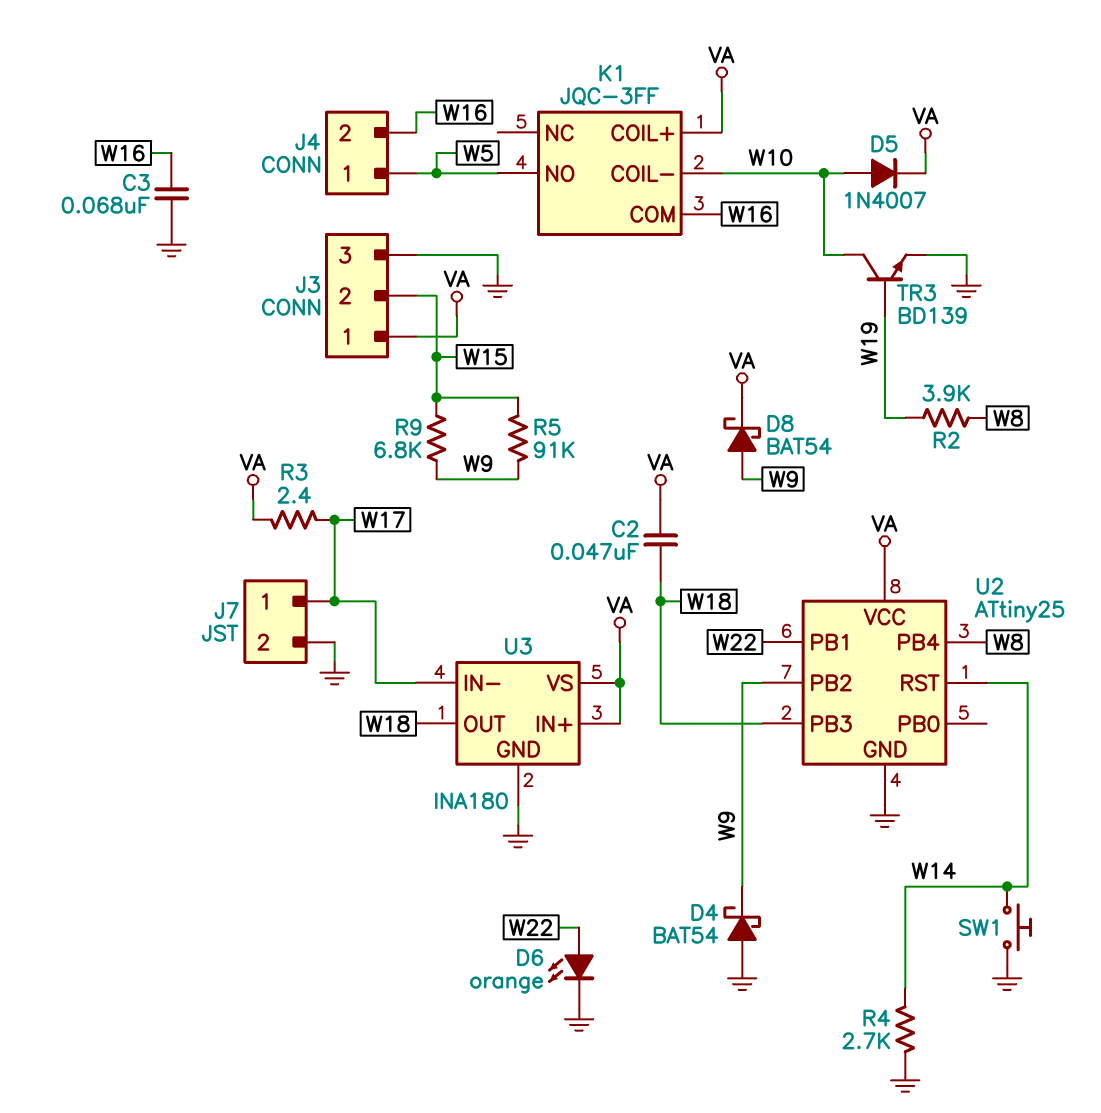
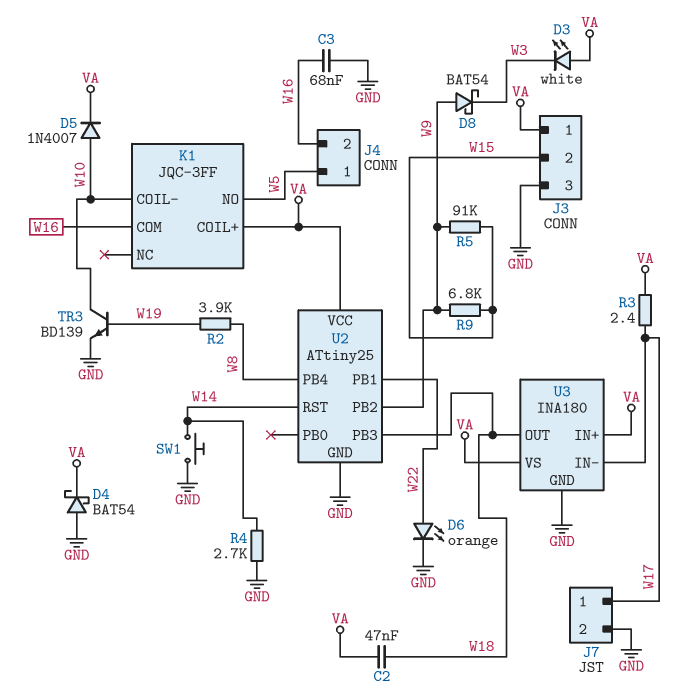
D3: none -> LED white (A VA, K W3)
D4: schottky BAT54 (A GND, K W9) -> schottky BAT54 (A GND, K VA)
D8: schottky BAT54 (A W9, K VA) -> schottky BAT54 (A W9, K W3)

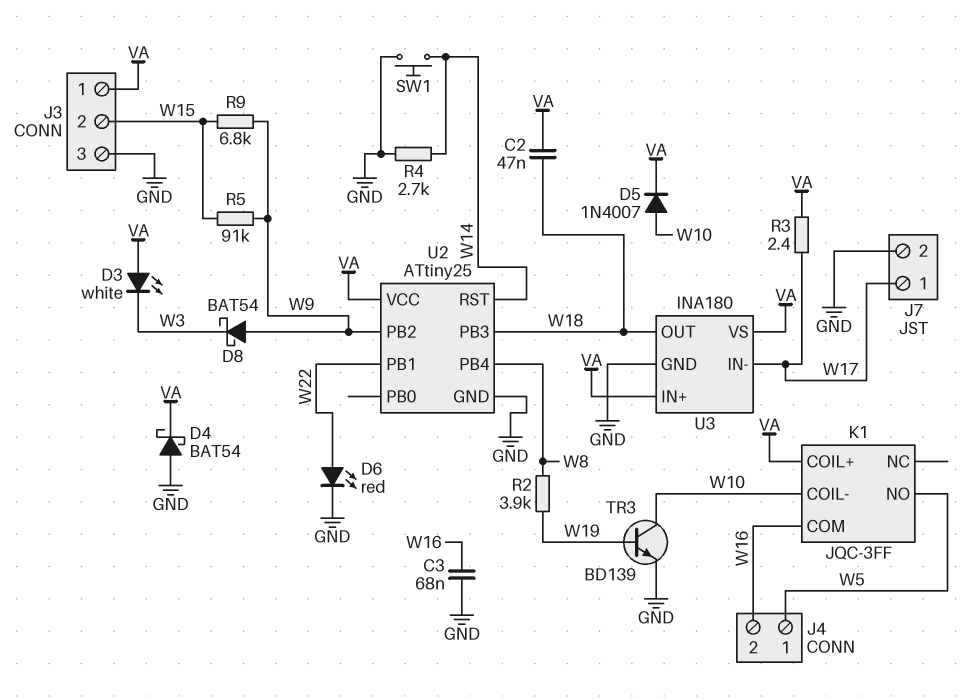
D6: LED orange (A W22, K GND) -> LED red (A W22, K GND)

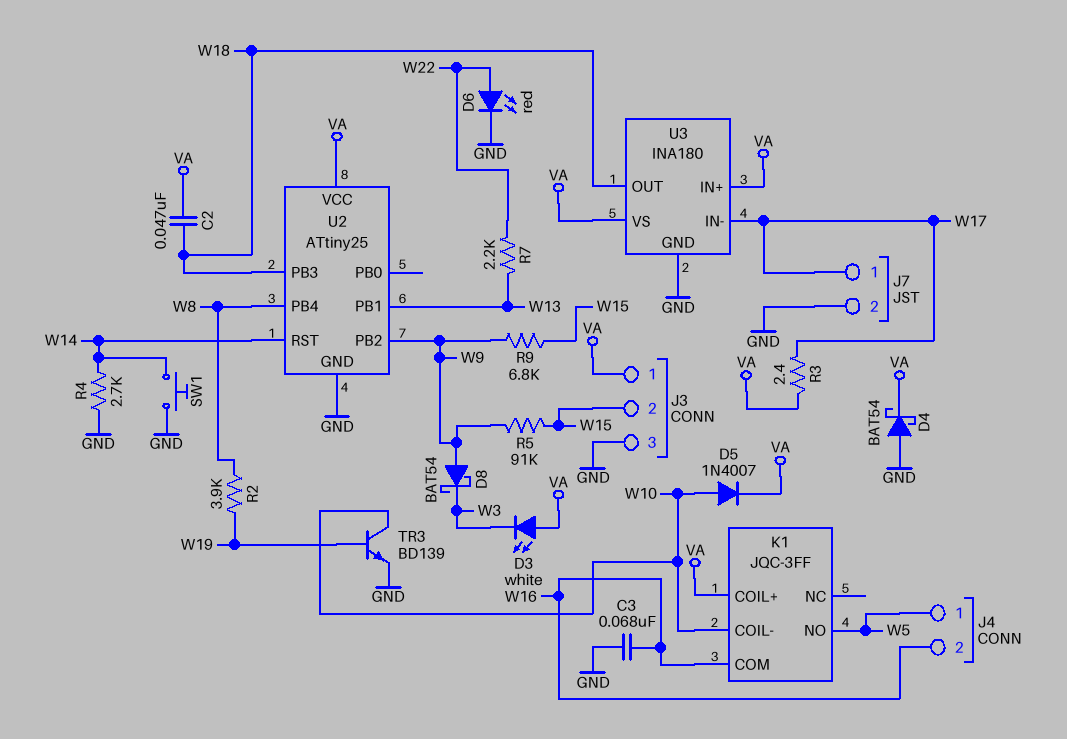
R7: none -> 2.2k (W13, W22)
U2 pin PB1: W22 -> W13

